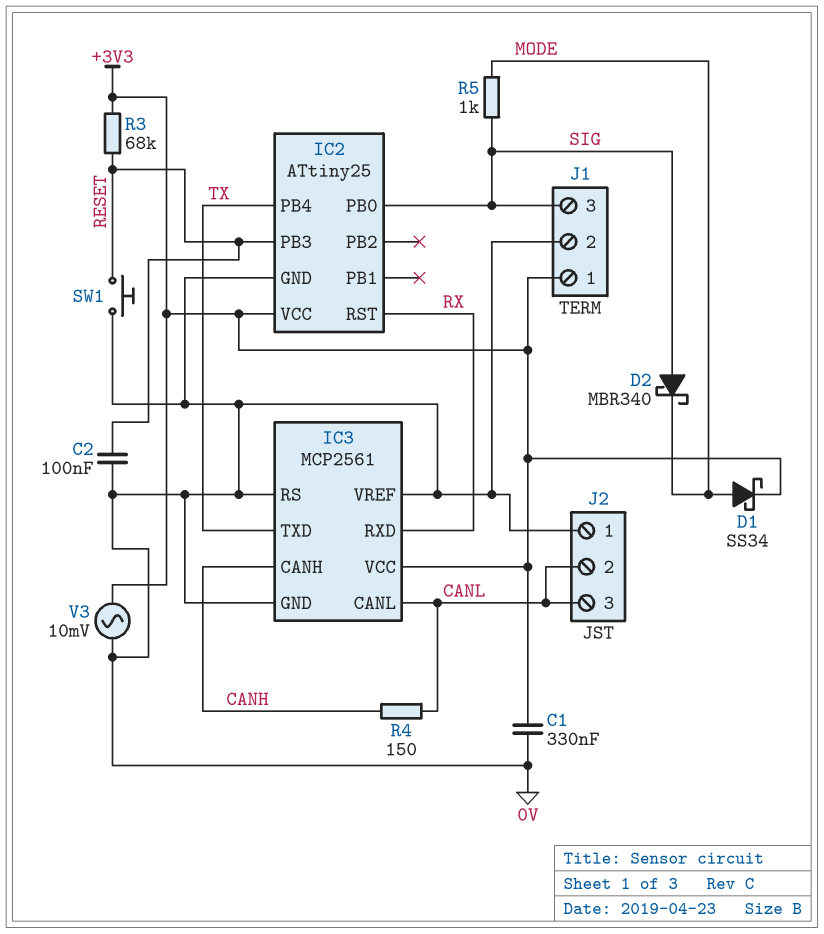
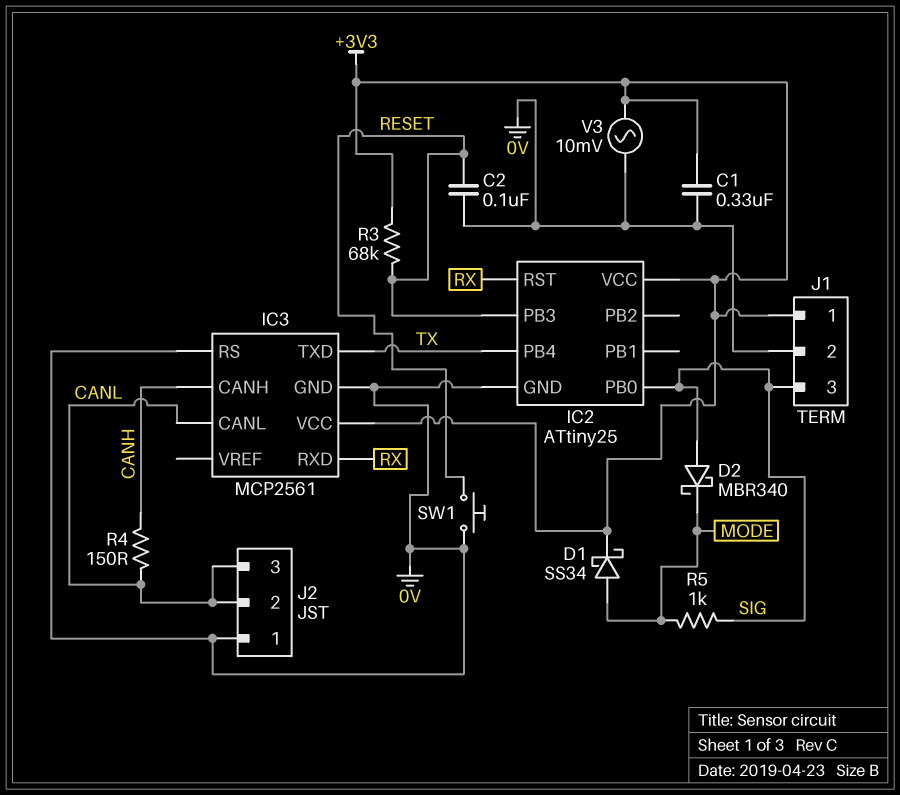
IC3 pin VREF: 0V -> none

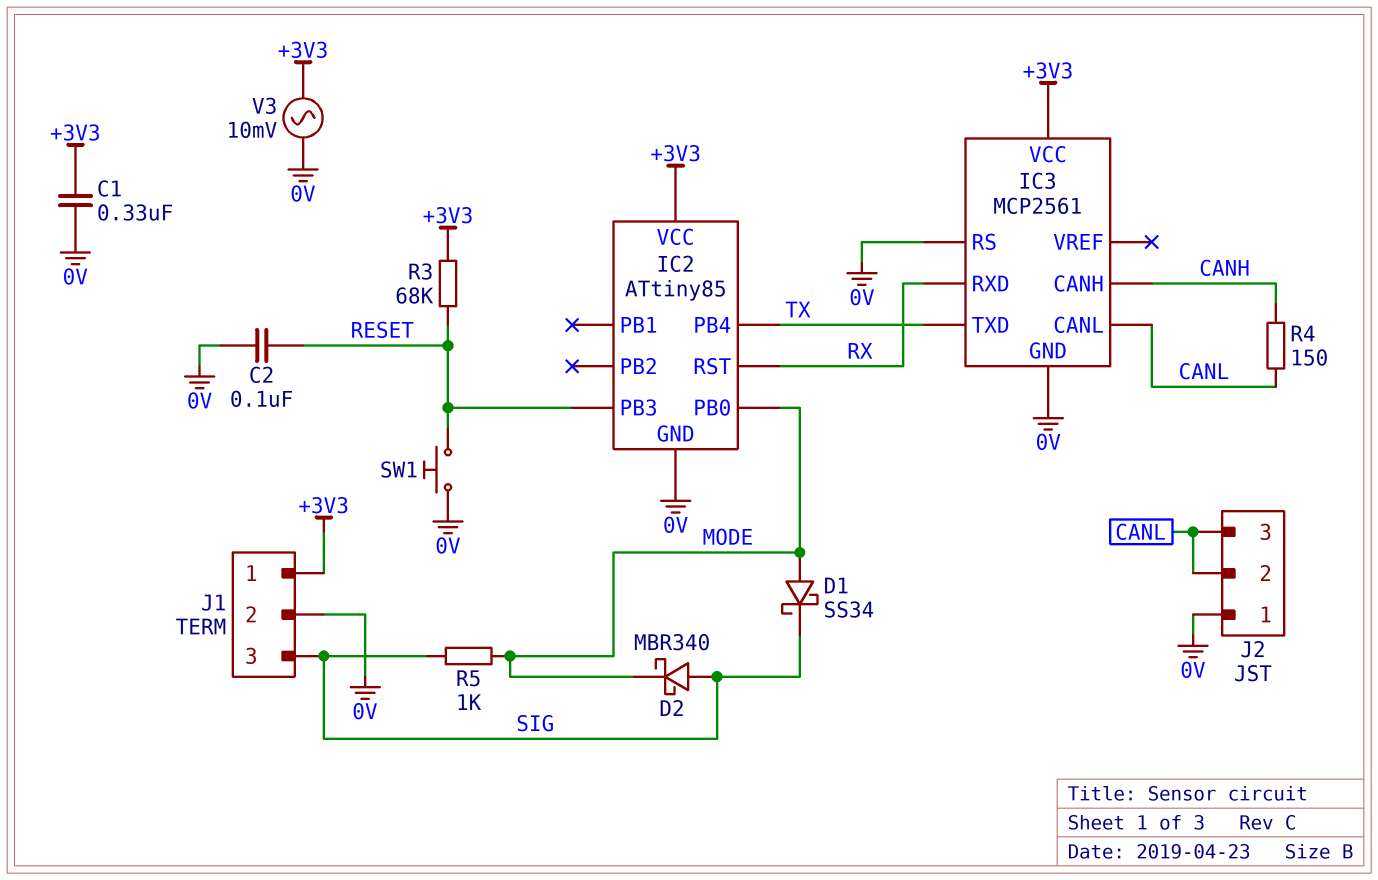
D1: schottky SS34 (A MODE, K +3V3) -> schottky SS34 (A MODE, K SIG)
IC2: ATtiny25 -> ATtiny85
IC2 pin PB0: SIG -> MODE

